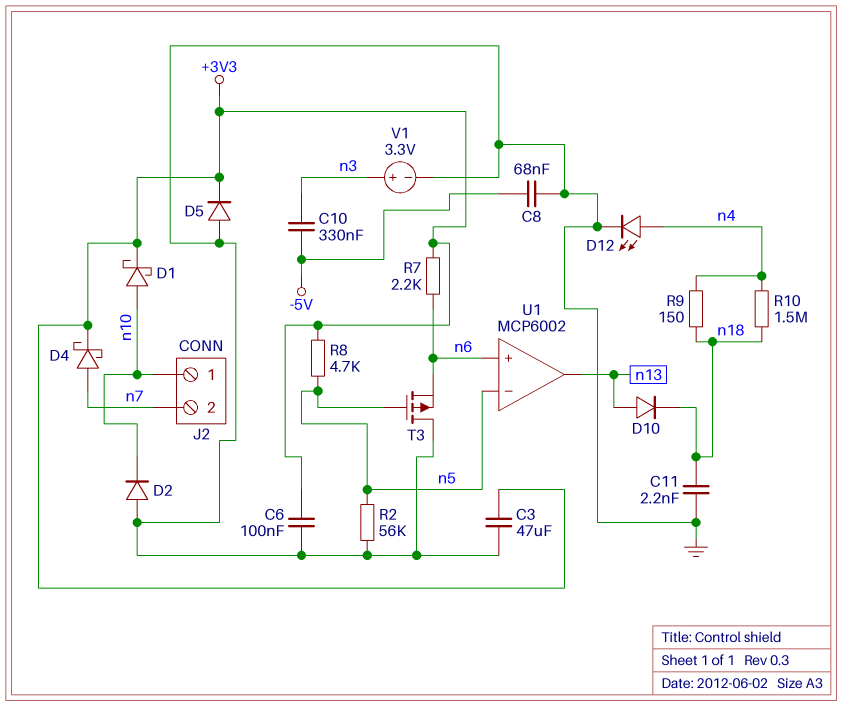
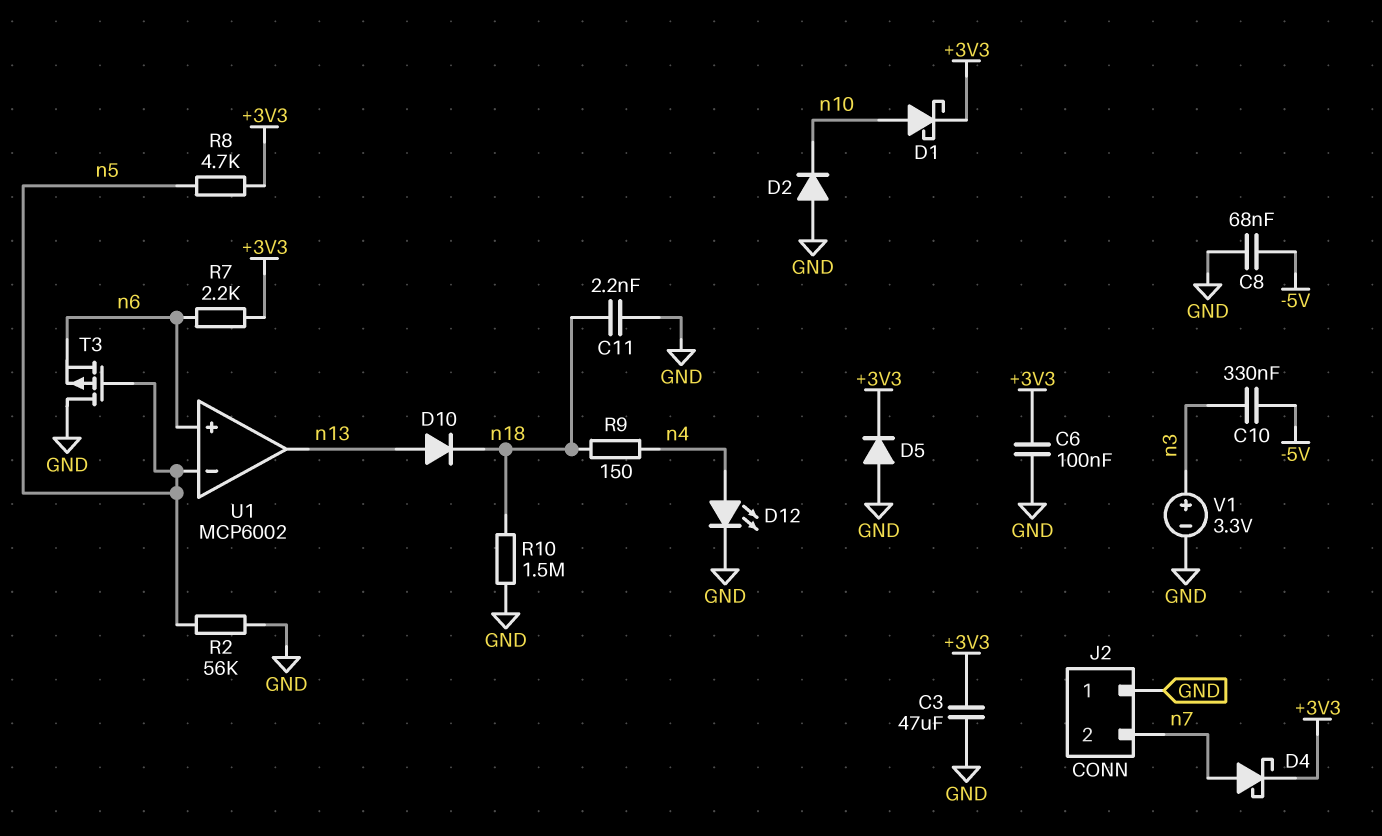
J2 pin 1: n10 -> GND
R10: 1.5M (n4, n18) -> 1.5M (GND, n18)

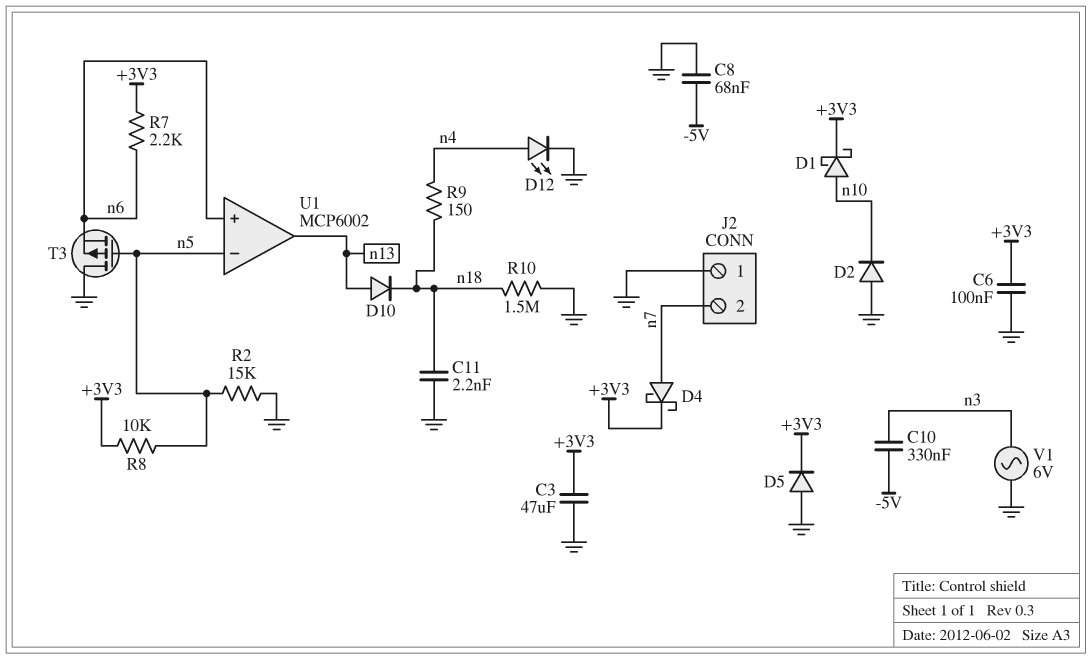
R2: 56k (GND, n5) -> 15k (GND, n5)
R8: 4.7k (+3V3, n5) -> 10k (+3V3, n5)
V1: 3.3V (plus n3, minus GND) -> AC 6V (GND, n3)

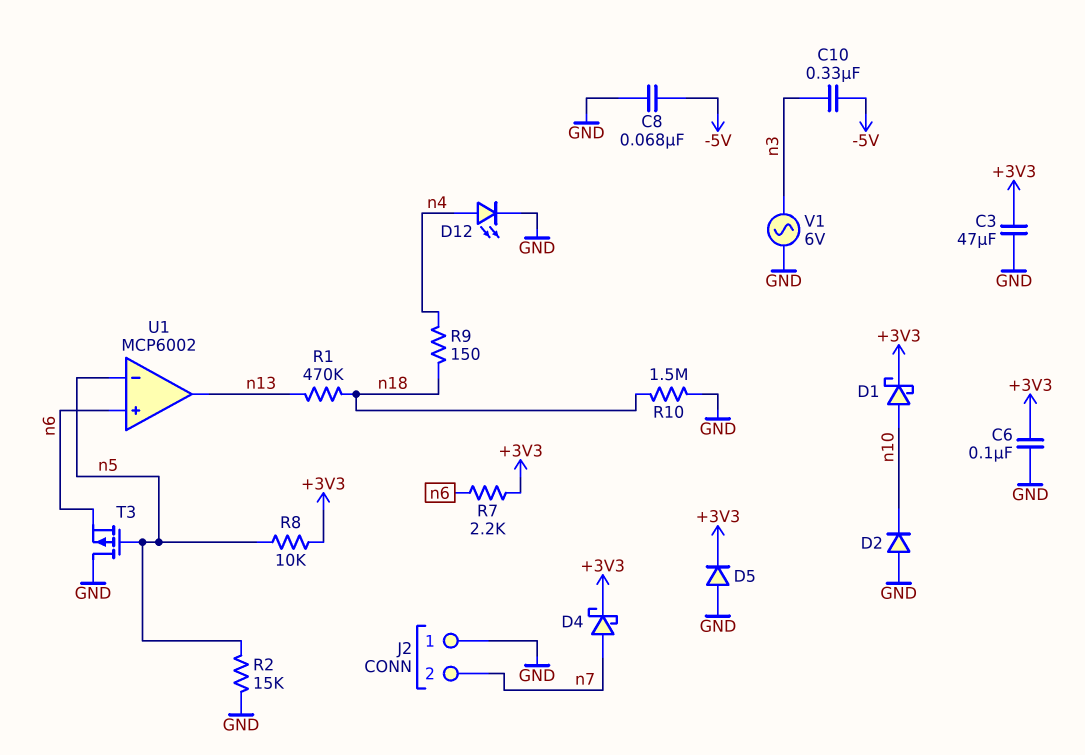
C11: 2.2nF (GND, n18) -> none
D10: diode (A n13, K n18) -> none
R1: none -> 470k (n13, n18)

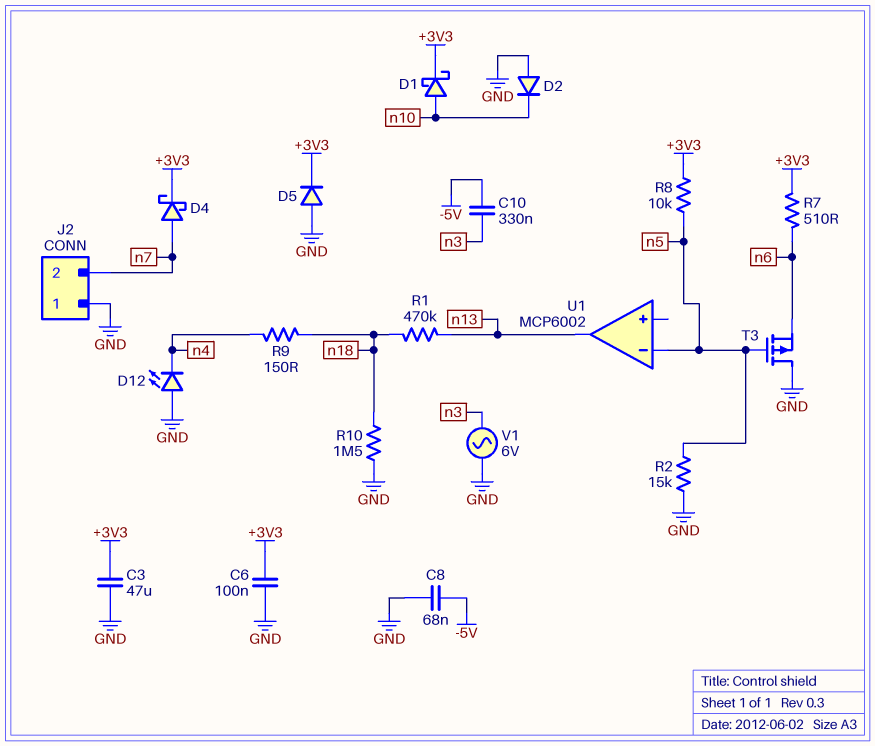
D12: LED (A n4, K GND) -> LED (A GND, K n4)
R7: 2.2k (+3V3, n6) -> 510 (+3V3, n6)
U1 pin in+: n6 -> none

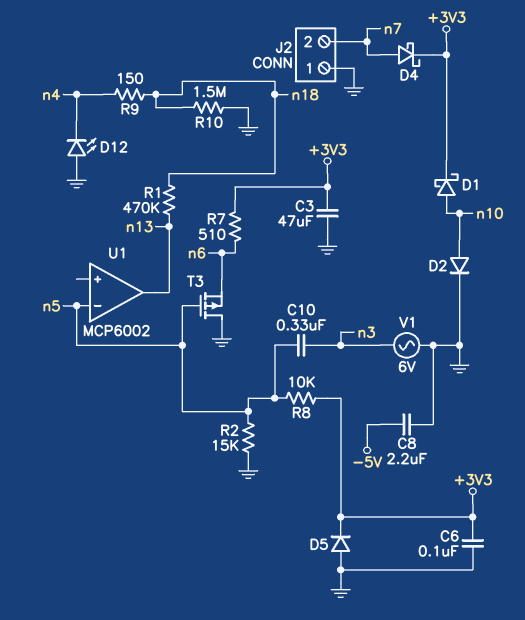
C8: 68nF (-5V, GND) -> 2.2uF (-5V, GND)
C10: 330nF (-5V, n3) -> 330nF (n3, n5)
D2: diode (A GND, K n10) -> diode (A n10, K GND)

